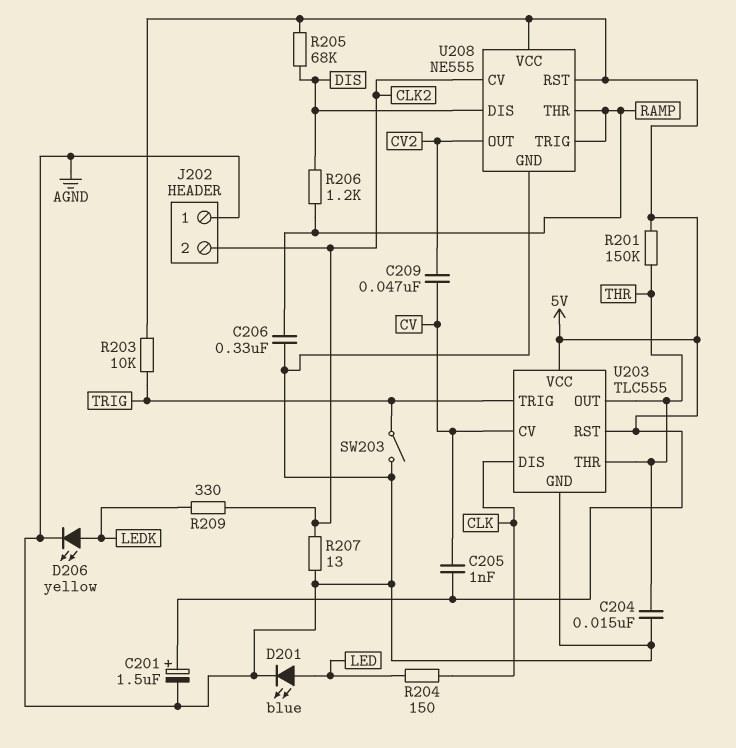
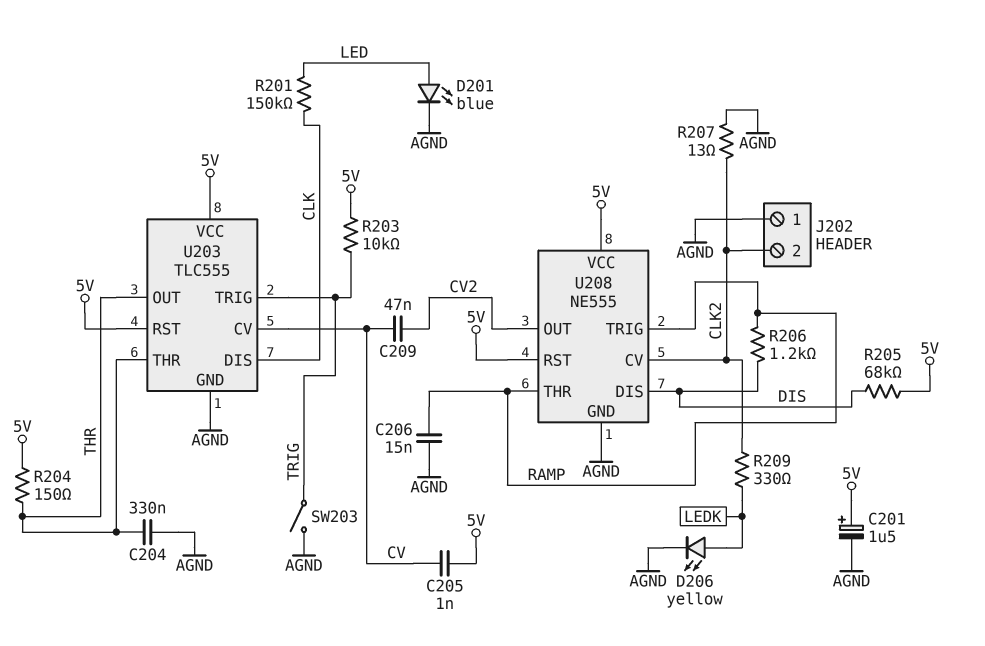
C204: 15nF (AGND, THR) -> 330nF (AGND, THR)
C206: 330nF (AGND, RAMP) -> 15nF (AGND, RAMP)
R201: 150k (5V, THR) -> 150k (CLK, LED)
R204: 150 (CLK, LED) -> 150 (5V, THR)

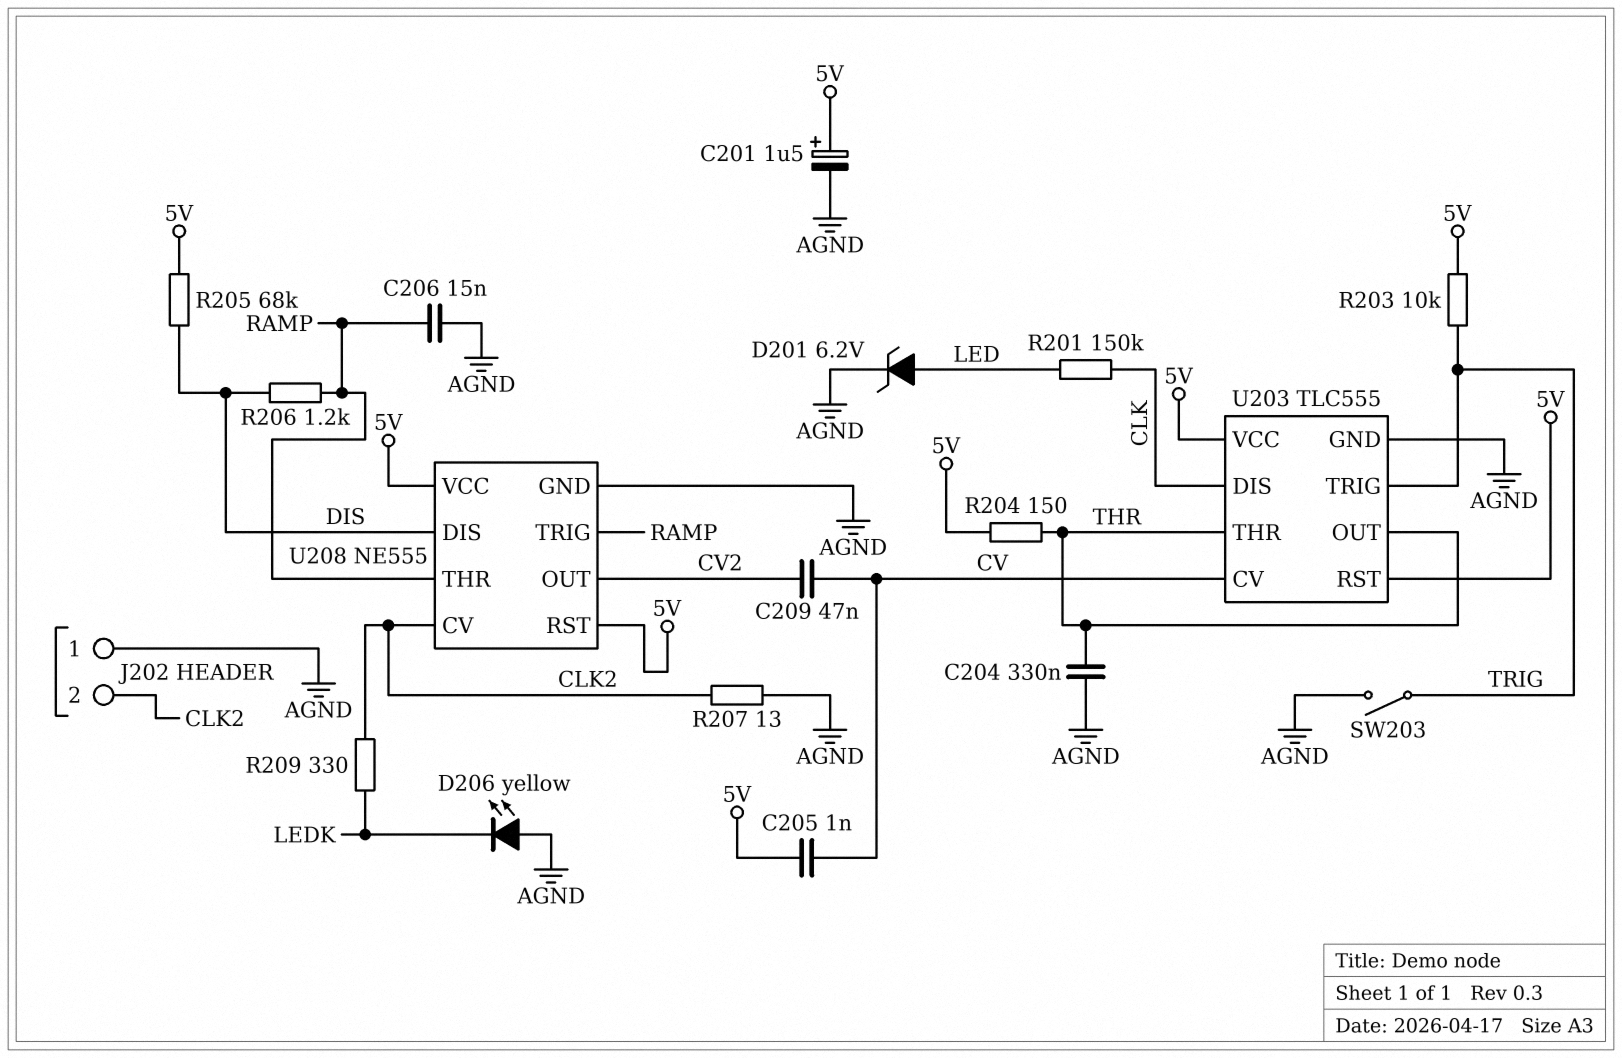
D201: LED blue (A LED, K AGND) -> zener 6.2V (A LED, K AGND)
D206: LED yellow (A LEDK, K AGND) -> LED yellow (A AGND, K LEDK)

